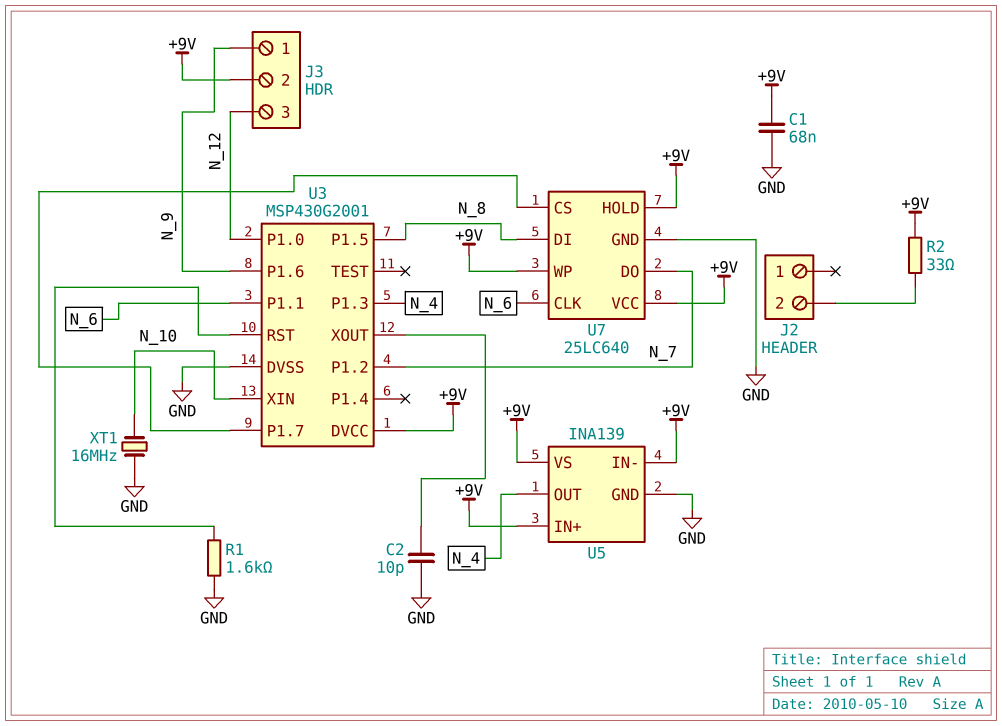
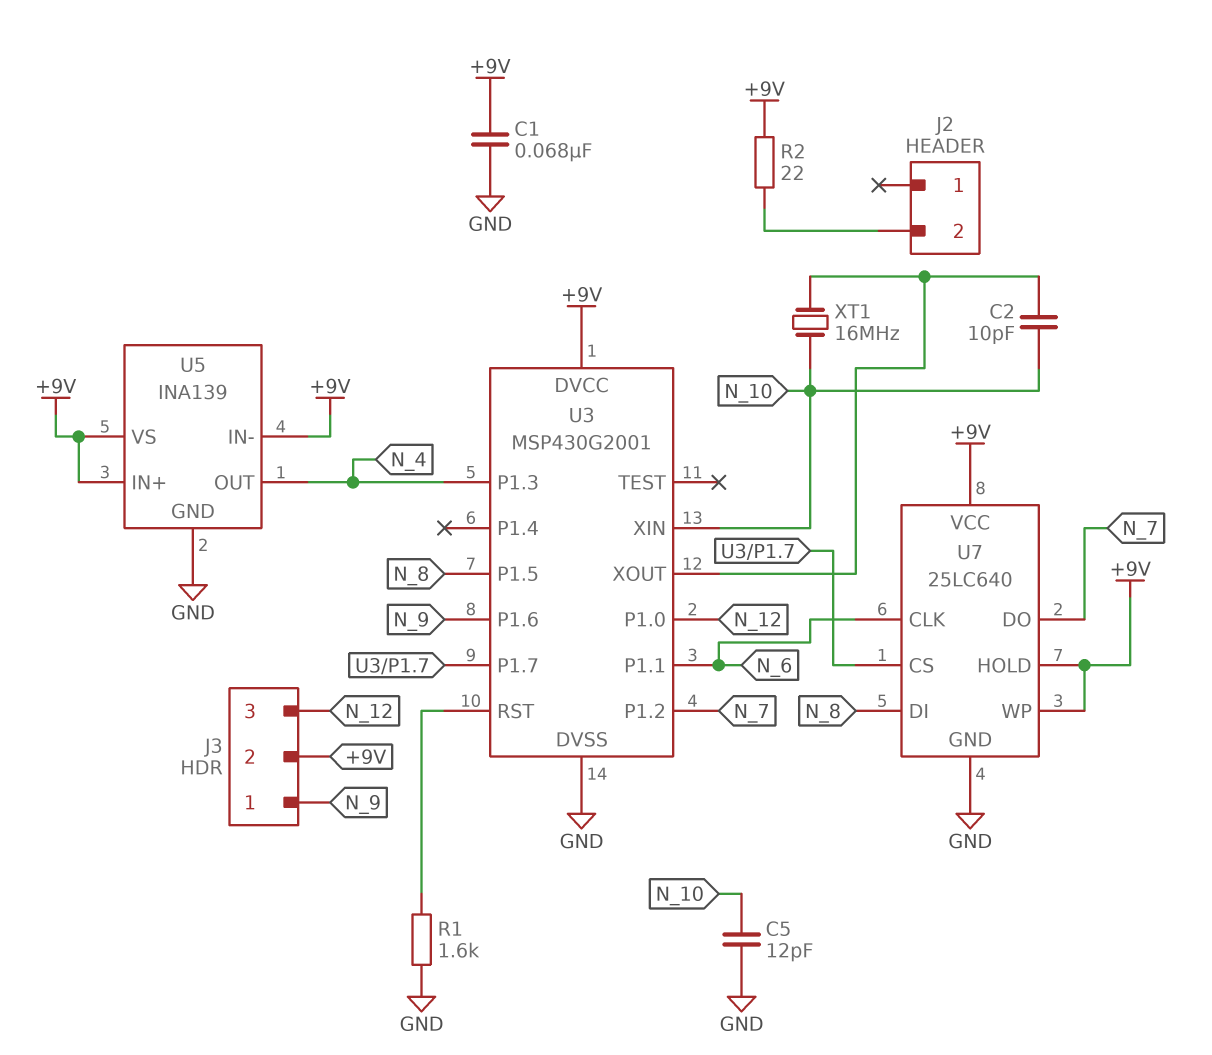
C2: 10pF (GND, U3/XOUT) -> 10pF (N_10, U3/XOUT)
C5: none -> 12pF (GND, N_10)
R2: 33 (+9V, J2/2) -> 22 (+9V, J2/2)
XT1: 16MHz (GND, N_10) -> 16MHz (N_10, U3/XOUT)

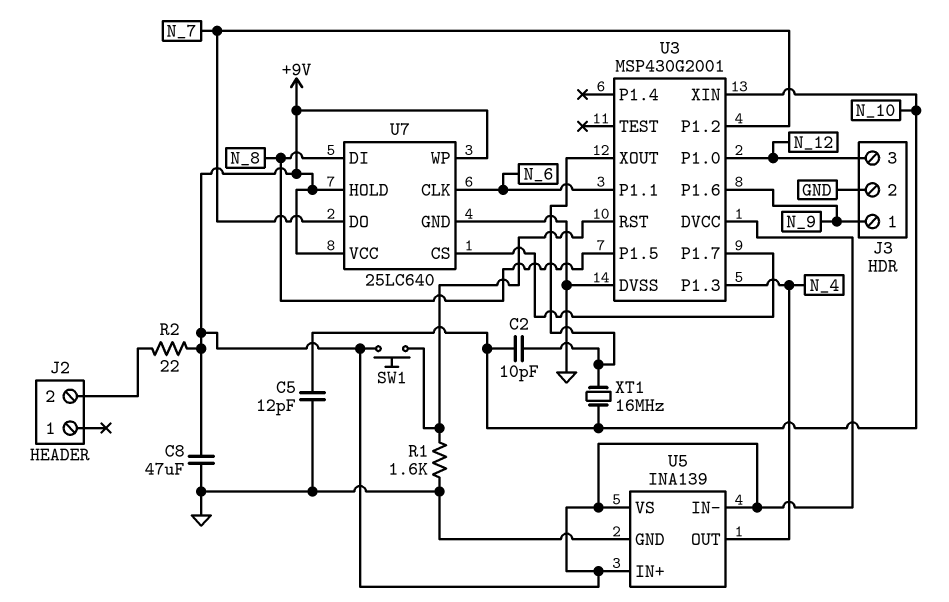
C1: 68nF (+9V, GND) -> none
C8: none -> 47uF (+9V, GND)
J3 pin 2: +9V -> GND
SW1: none -> button (+9V, U3/RST)

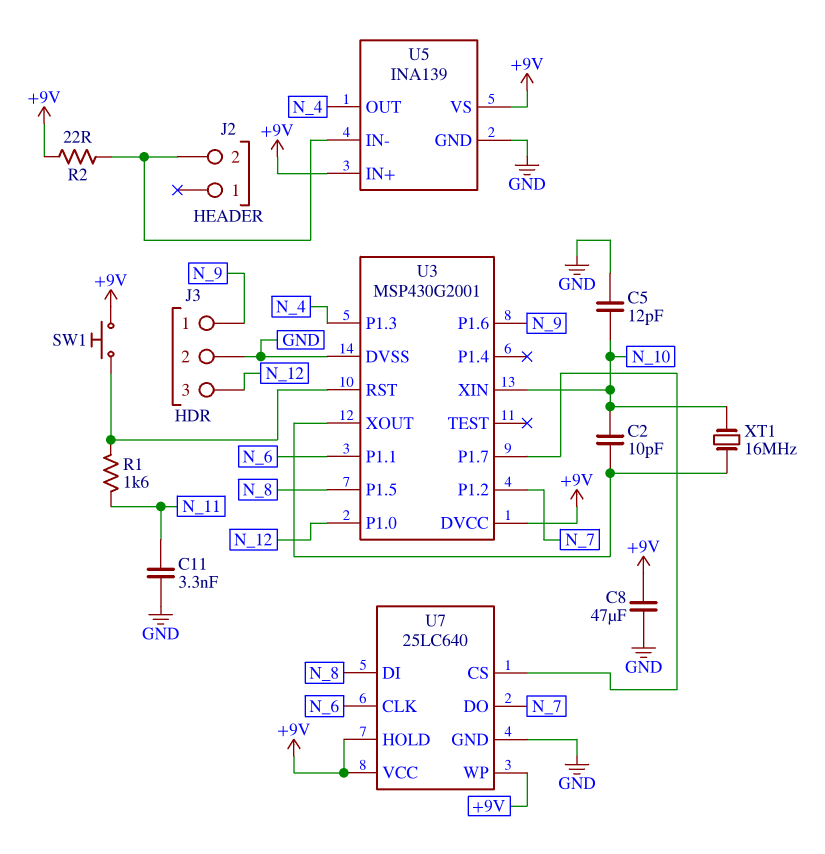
C11: none -> 3.3nF (GND, N_11)
R1: 1.6k (GND, U3/RST) -> 1.6k (N_11, U3/RST)
U5 pin IN-: +9V -> J2/2

